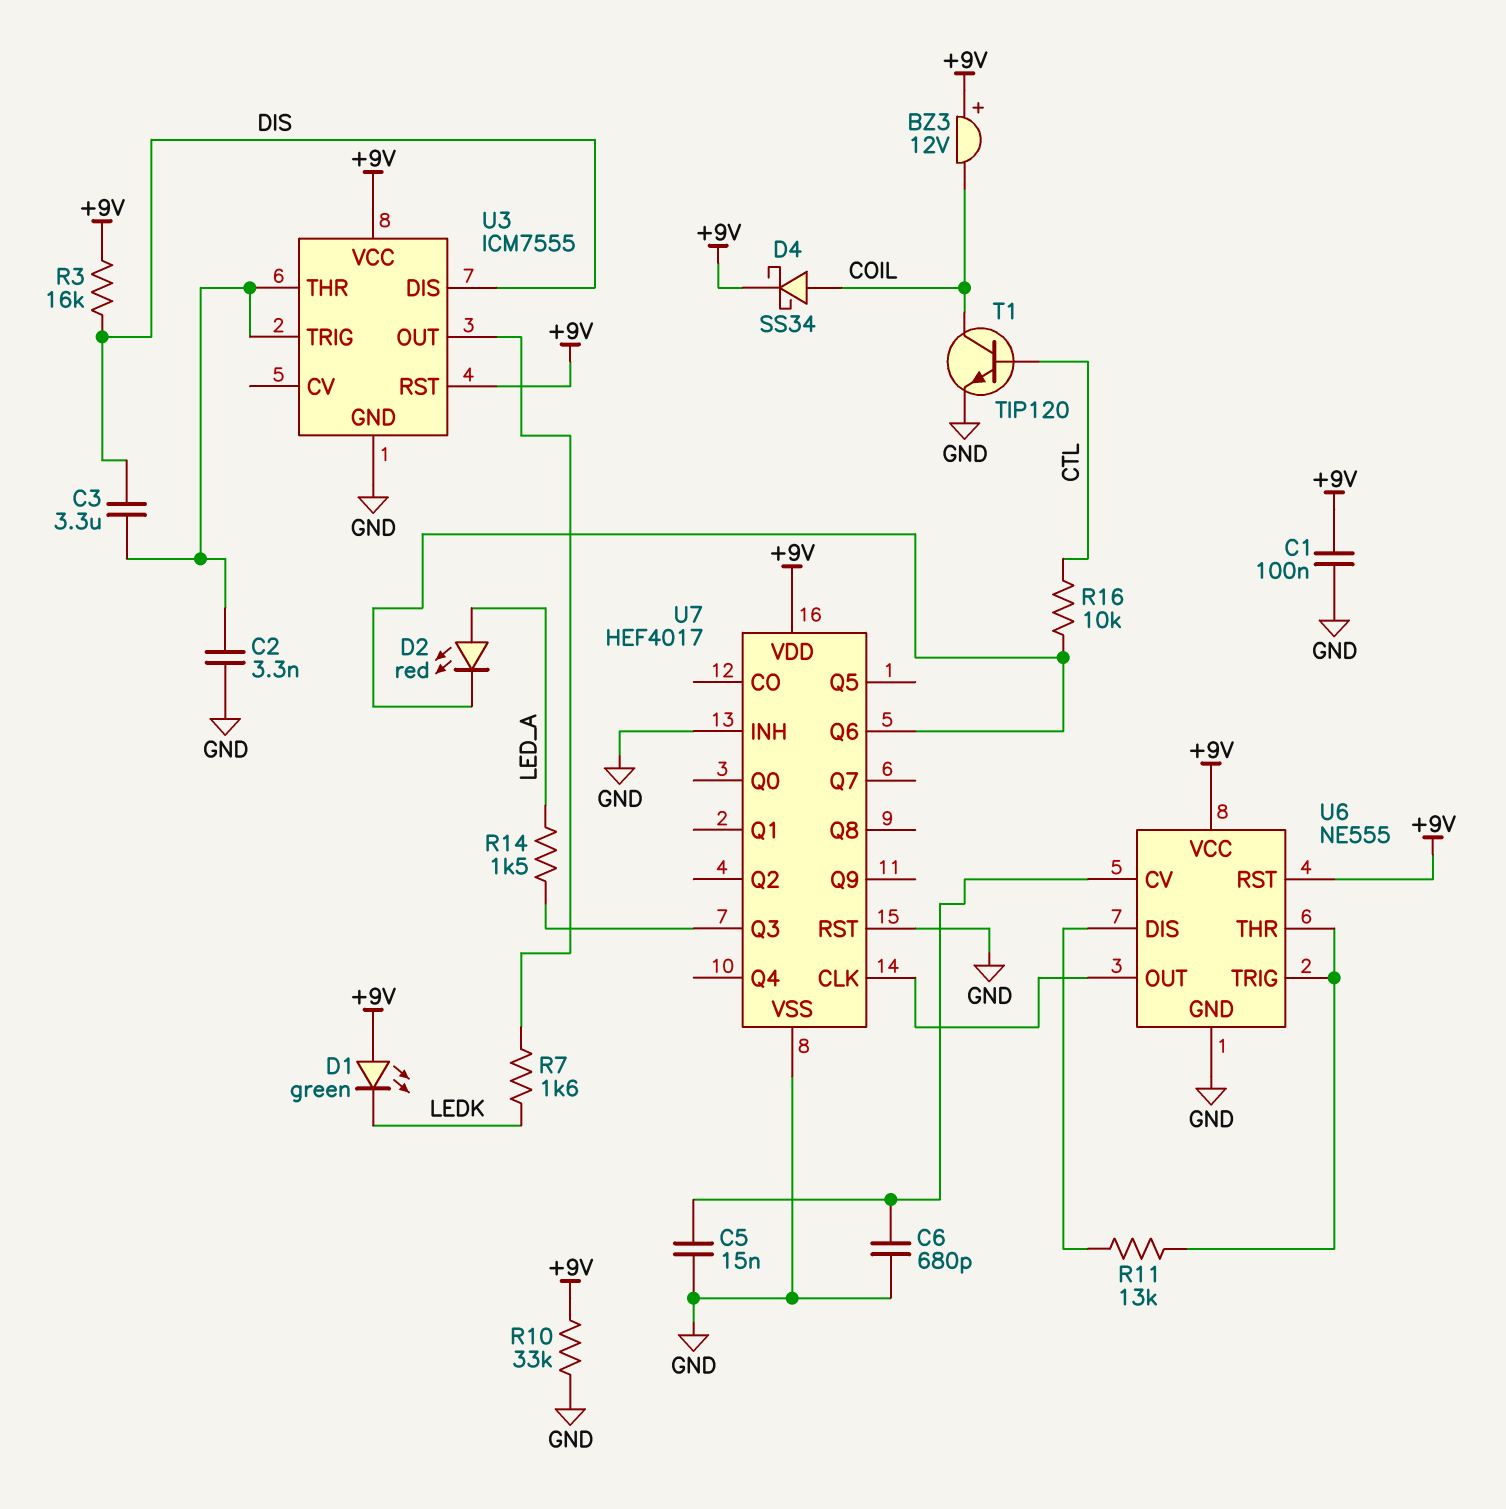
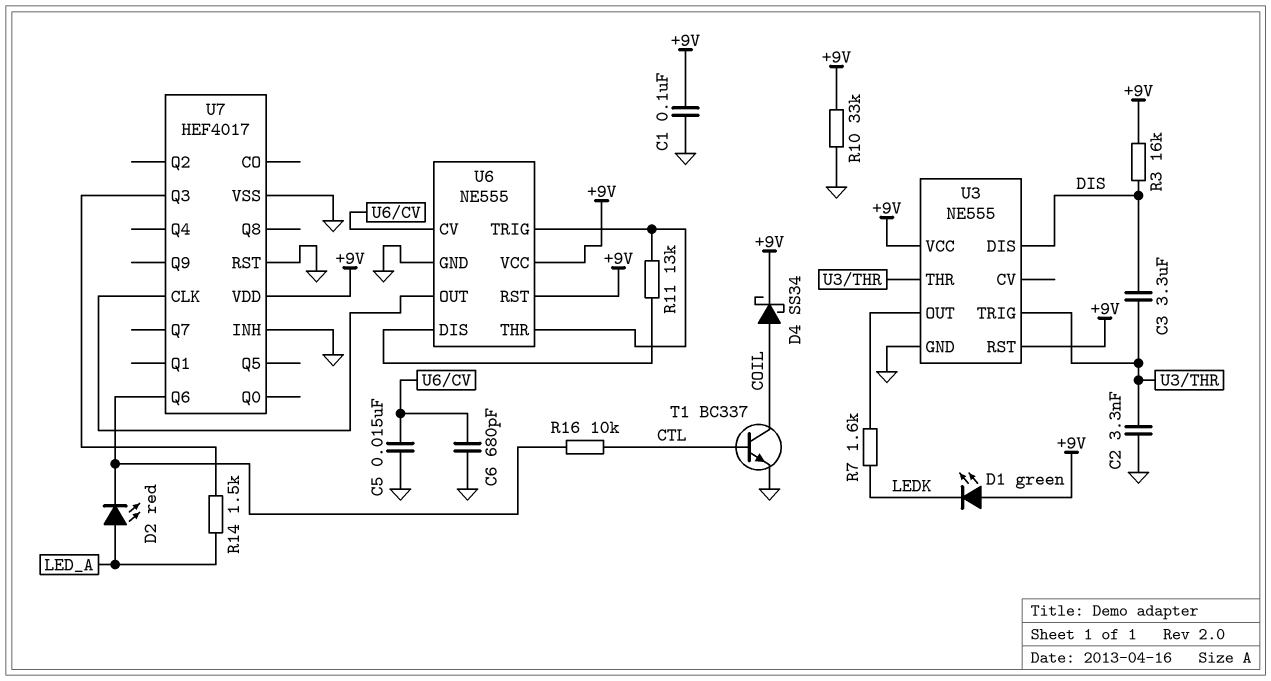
BZ3: buzzer 12V (plus +9V, minus COIL) -> none
T1: NPN TIP120 (B CTL, C COIL, E GND) -> NPN BC337 (B CTL, C COIL, E GND)
U3: ICM7555 -> NE555

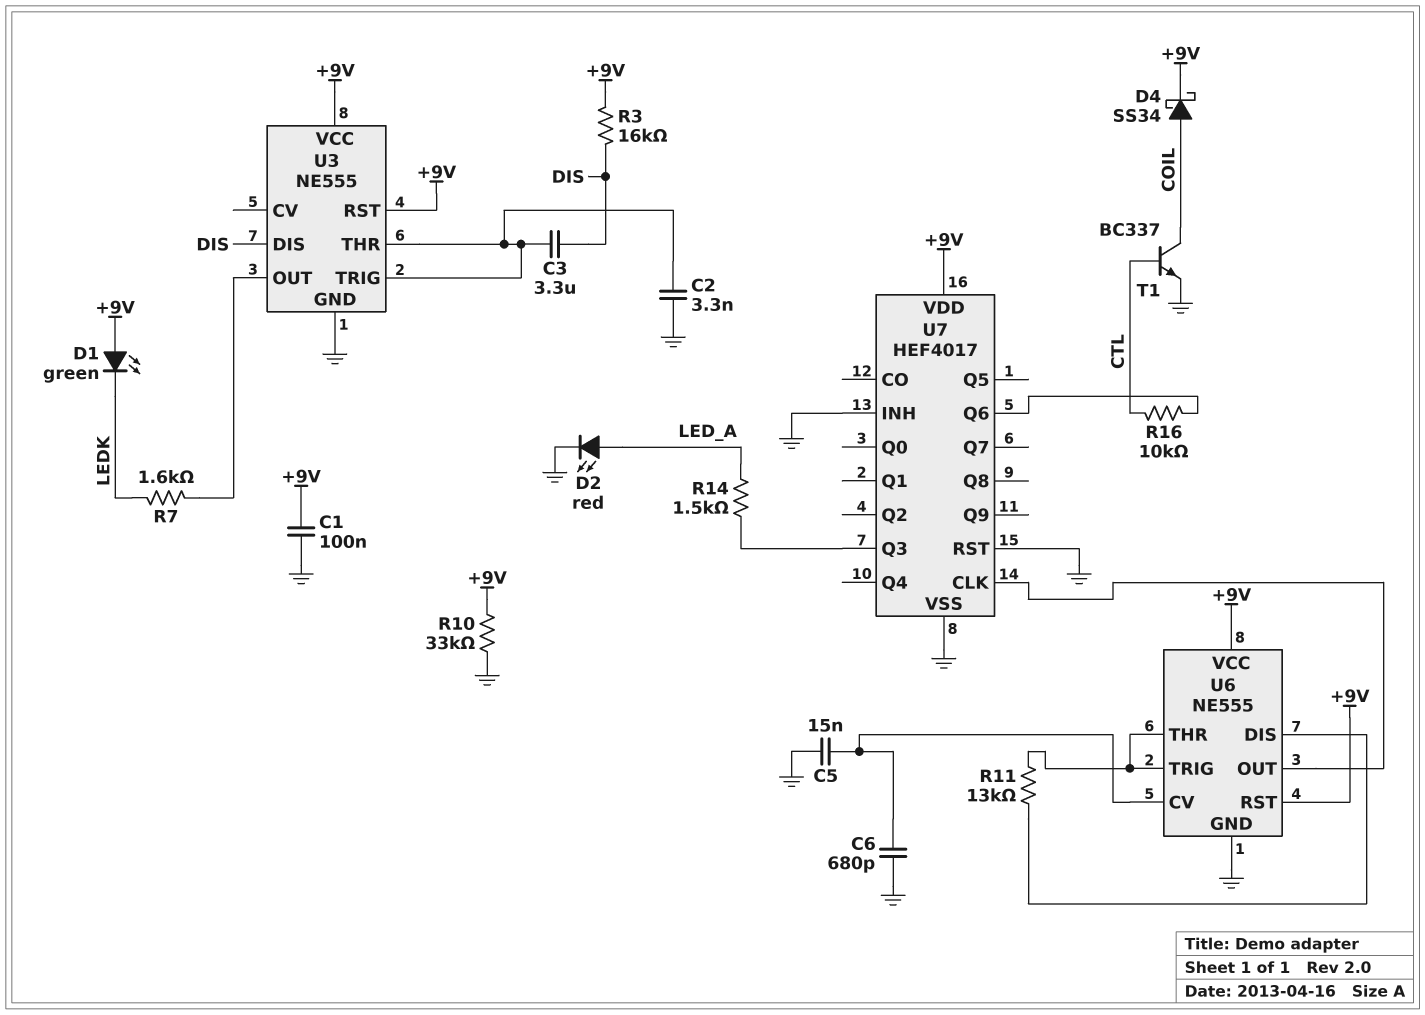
D2: LED red (A LED_A, K U7/Q6) -> LED red (A LED_A, K GND)

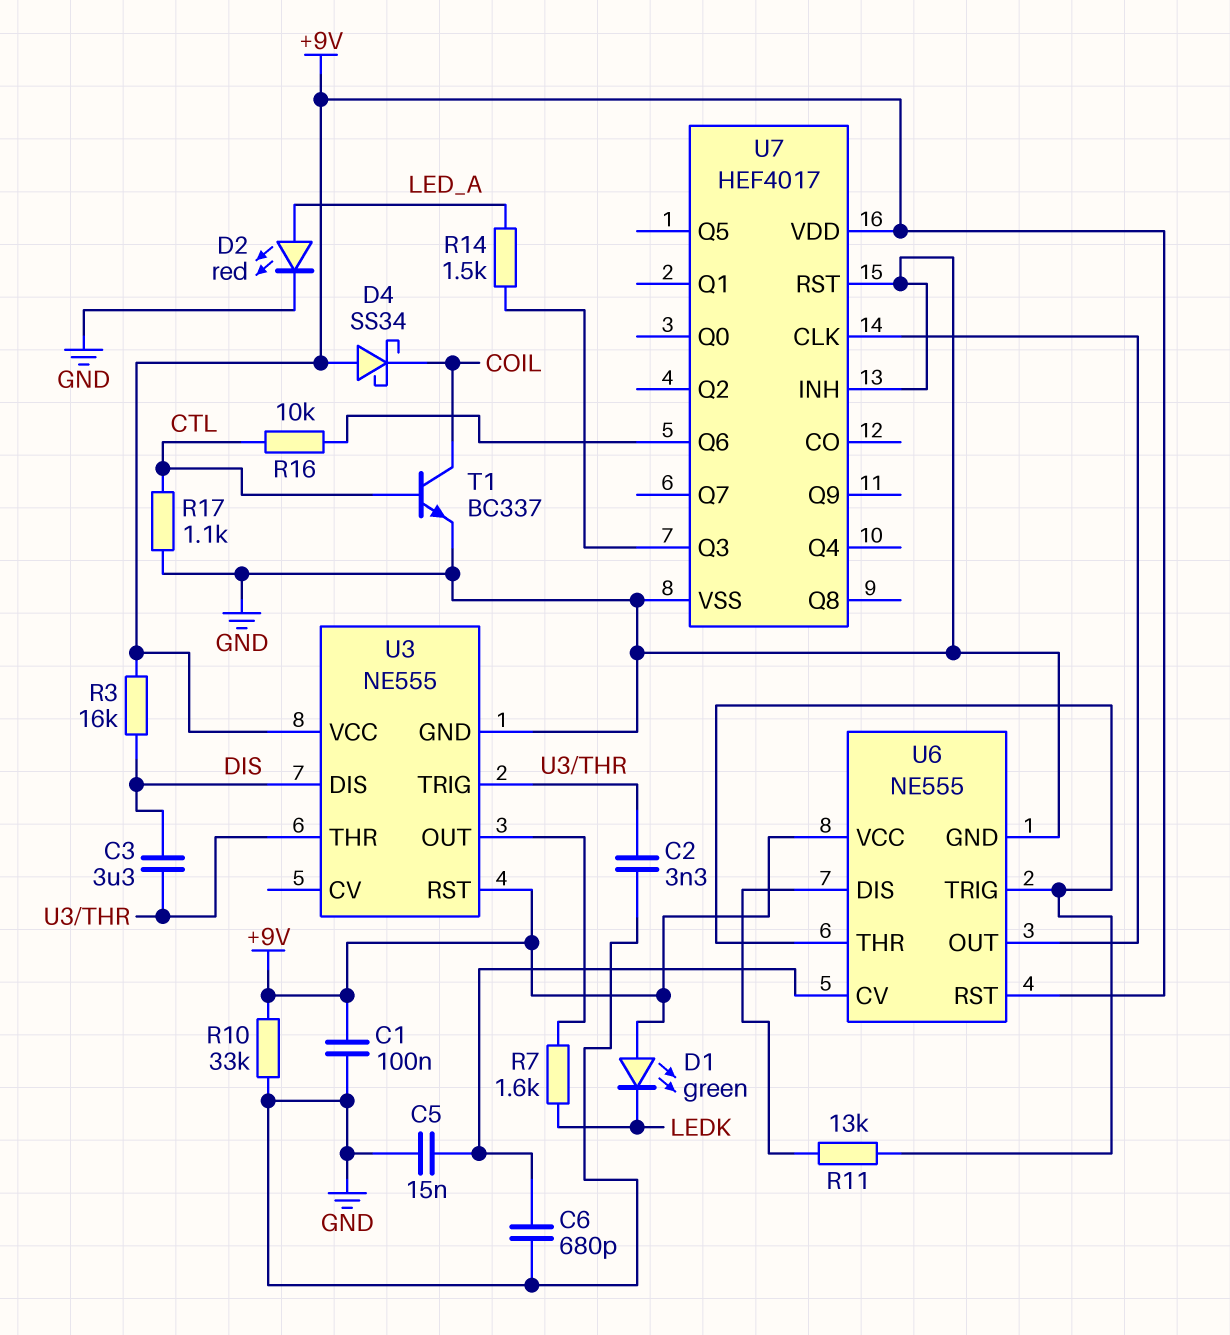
D4: schottky SS34 (A COIL, K +9V) -> schottky SS34 (A +9V, K COIL)
R17: none -> 1.1k (CTL, GND)

